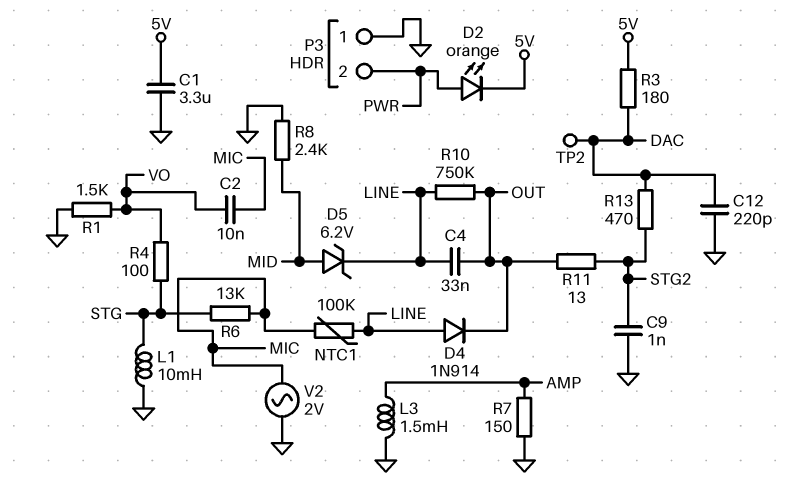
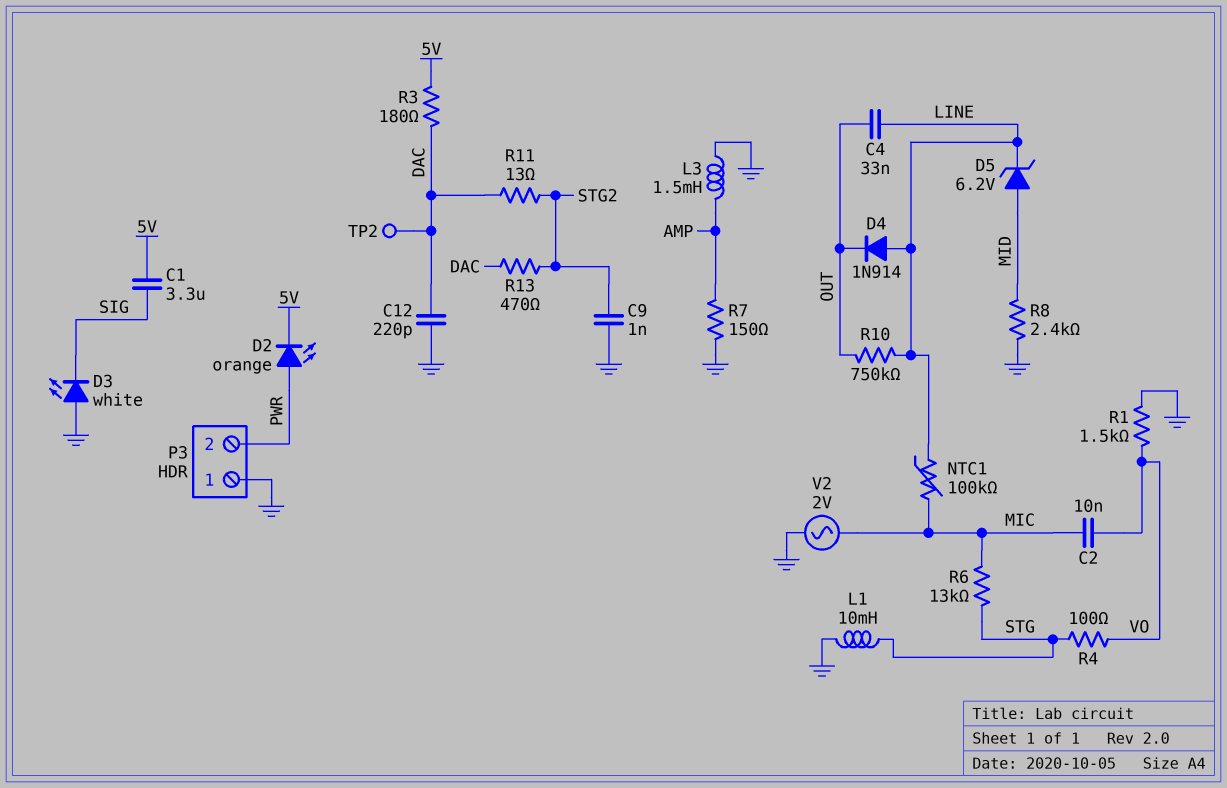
C1: 3.3uF (5V, GND) -> 3.3uF (5V, SIG)
D3: none -> LED white (A GND, K SIG)
R11: 13 (OUT, STG2) -> 13 (DAC, STG2)

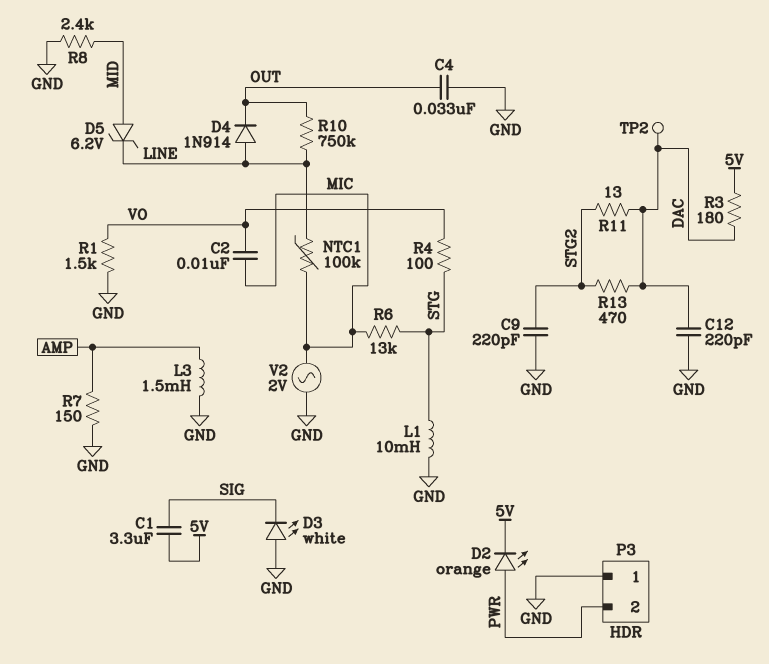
C4: 33nF (LINE, OUT) -> 33nF (GND, OUT)
C9: 1nF (GND, STG2) -> 220pF (GND, STG2)

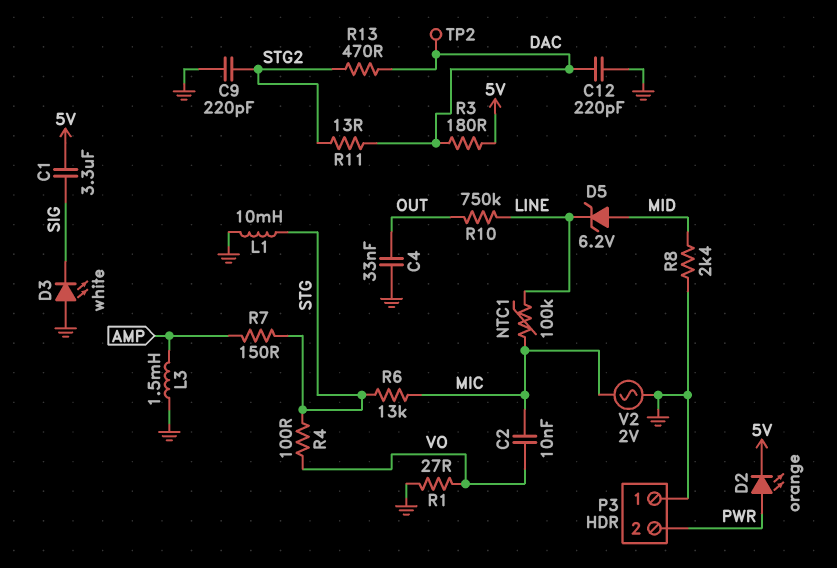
D4: diode 1N914 (A LINE, K OUT) -> none
R1: 1.5k (GND, VO) -> 27 (GND, VO)
R7: 150 (AMP, GND) -> 150 (AMP, STG)

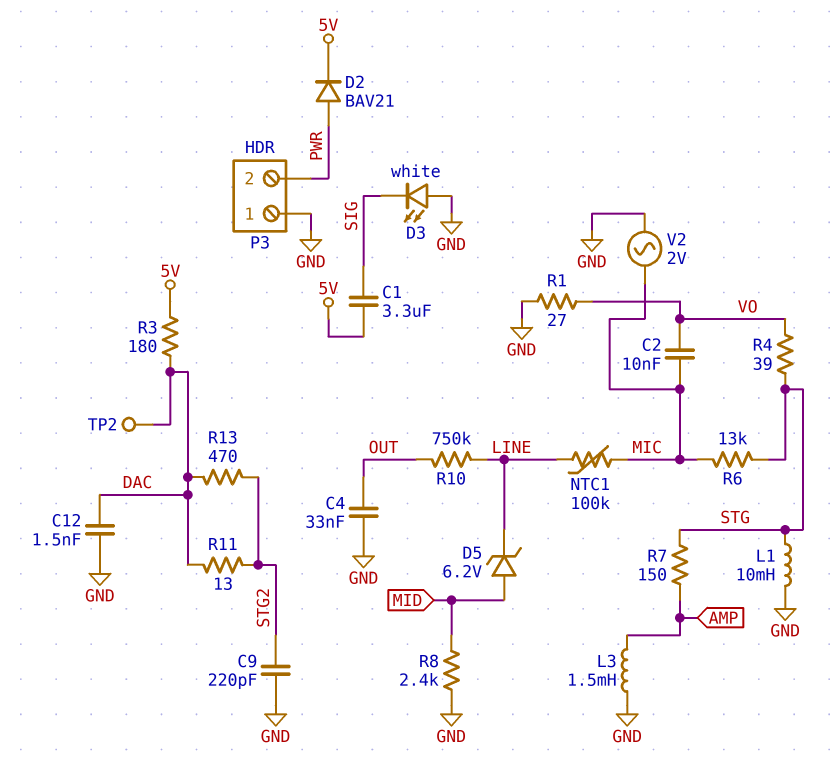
C12: 220pF (DAC, GND) -> 1.5nF (DAC, GND)
D2: LED orange (A PWR, K 5V) -> diode BAV21 (A PWR, K 5V)
R4: 100 (STG, VO) -> 39 (STG, VO)

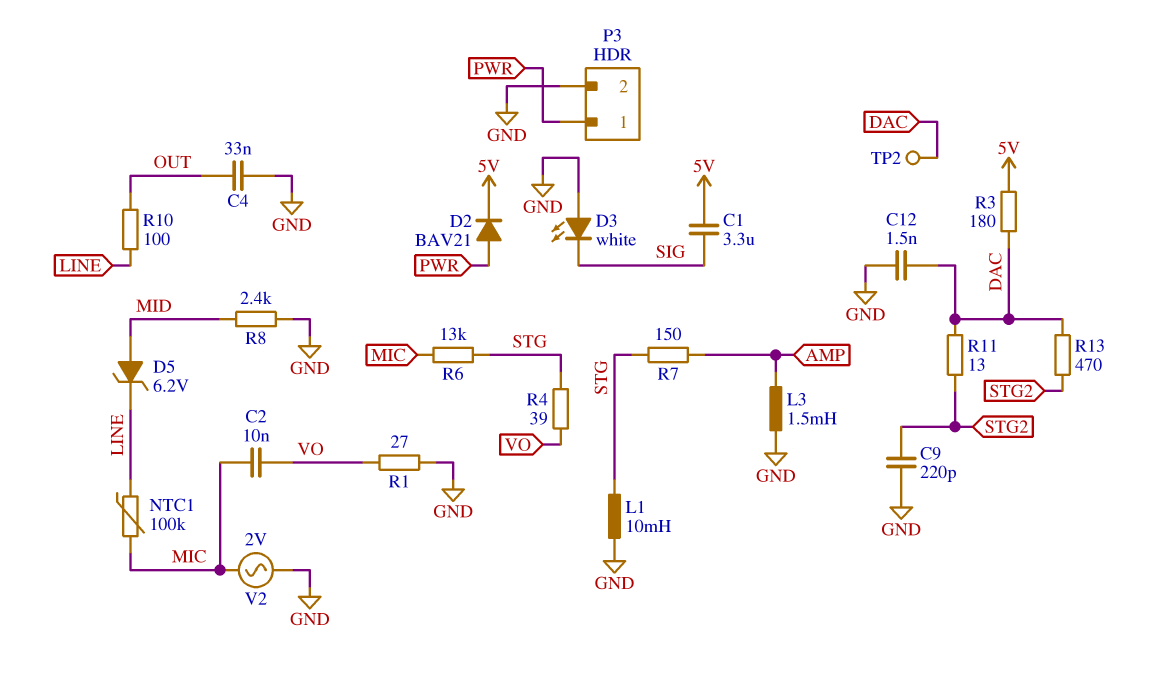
P3 pin 1: GND -> PWR
P3 pin 2: PWR -> GND
R10: 750k (LINE, OUT) -> 100 (LINE, OUT)

